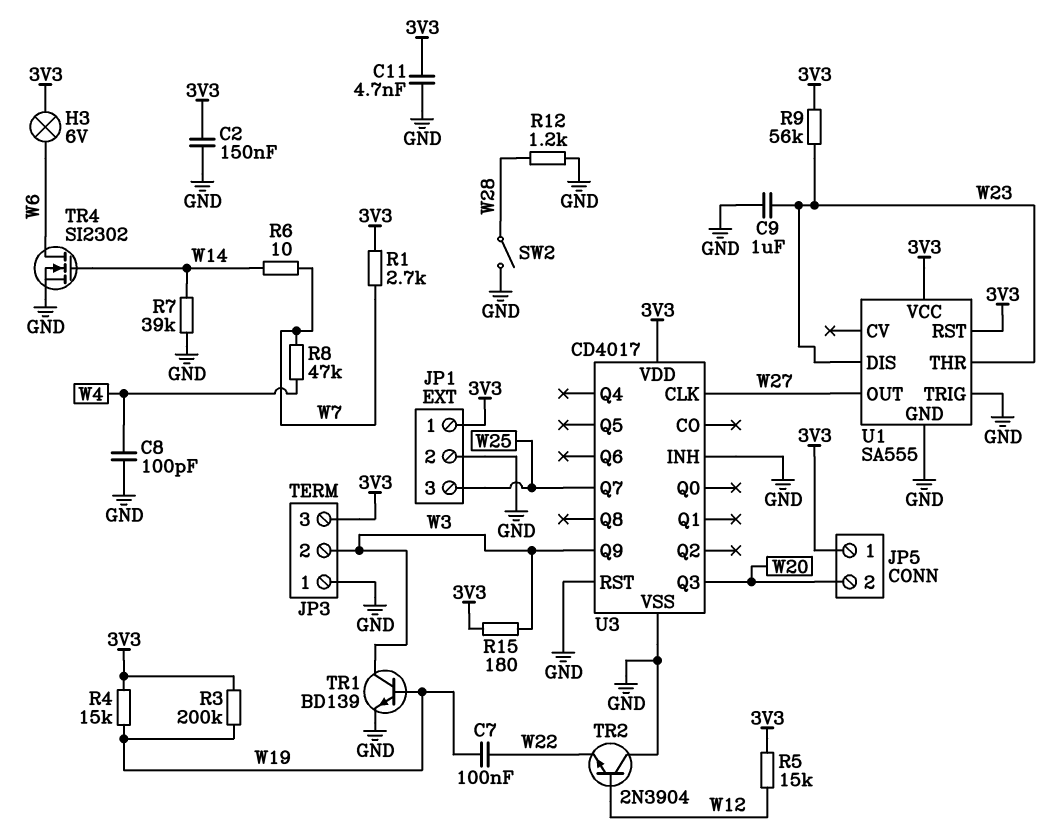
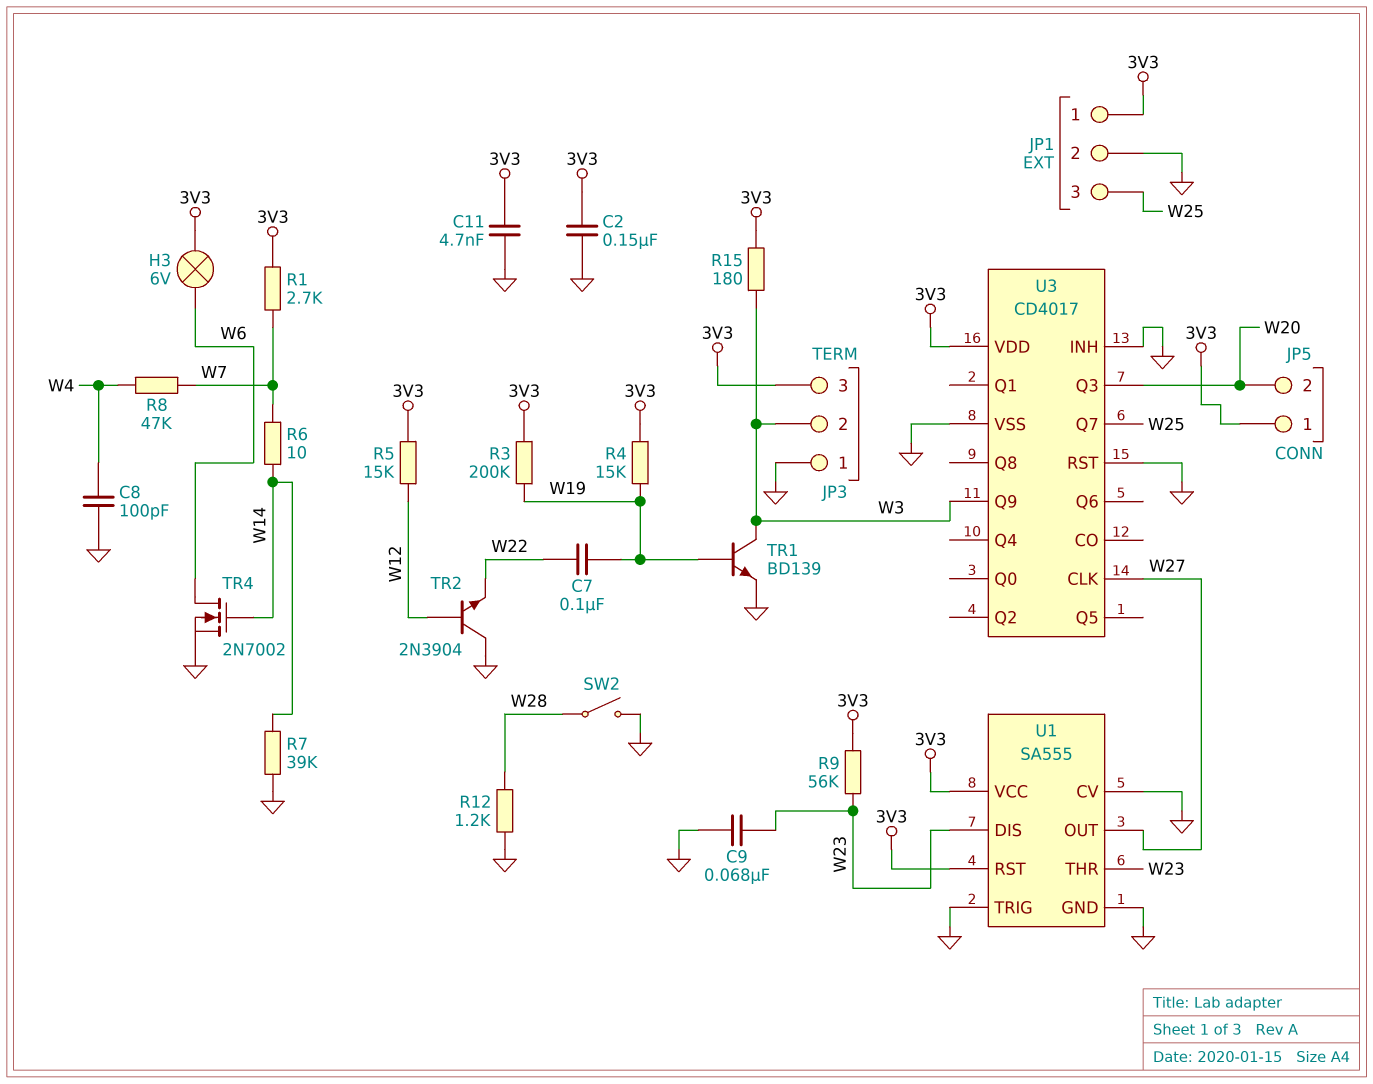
C9: 1uF (GND, W23) -> 68nF (GND, W23)
TR4: NMOS SI2302 (G W14, D W6, S GND) -> NMOS 2N7002 (G W14, D W6, S GND)
U1 pin CV: none -> GND

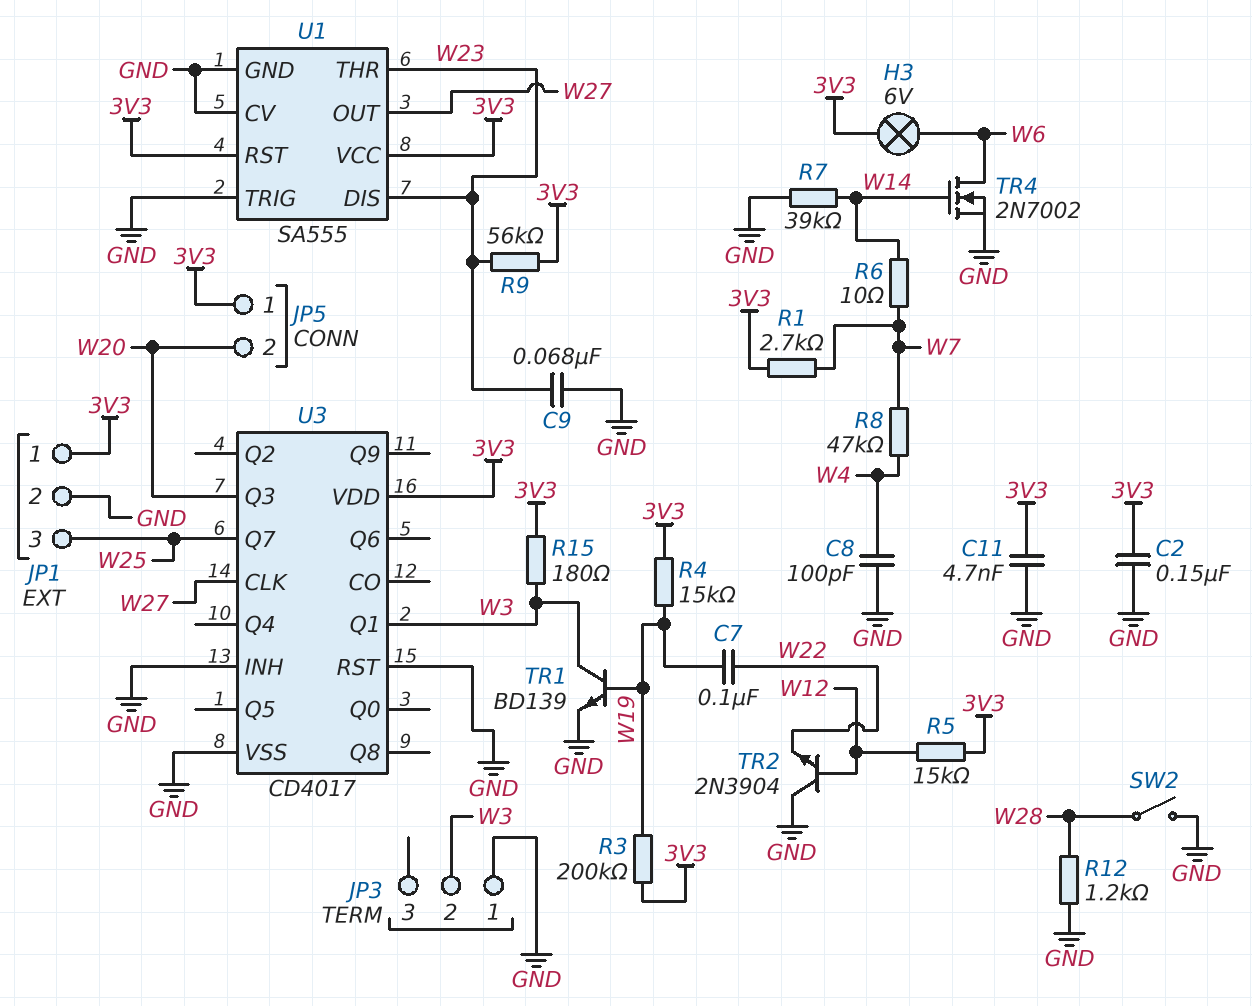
JP3 pin 3: 3V3 -> none
U3 pin Q1: none -> W3
U3 pin Q9: W3 -> none

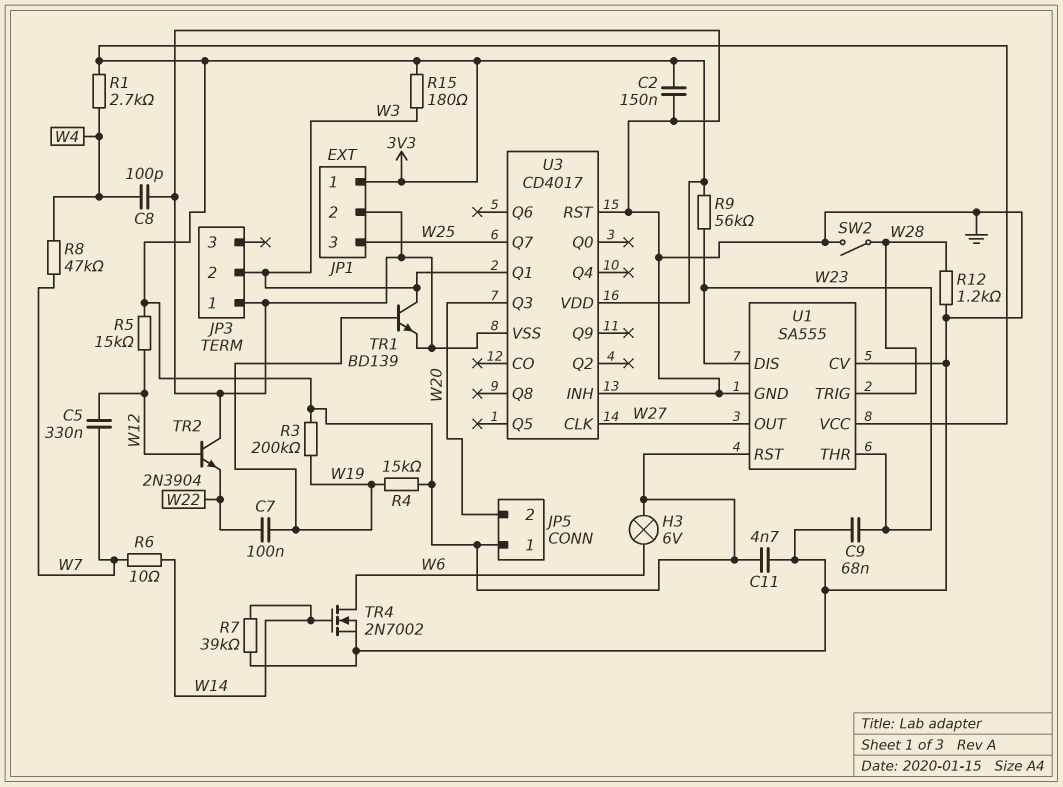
C5: none -> 330nF (W7, W12)
R1: 2.7k (3V3, W7) -> 2.7k (3V3, W4)
U1 pin TRIG: GND -> W28

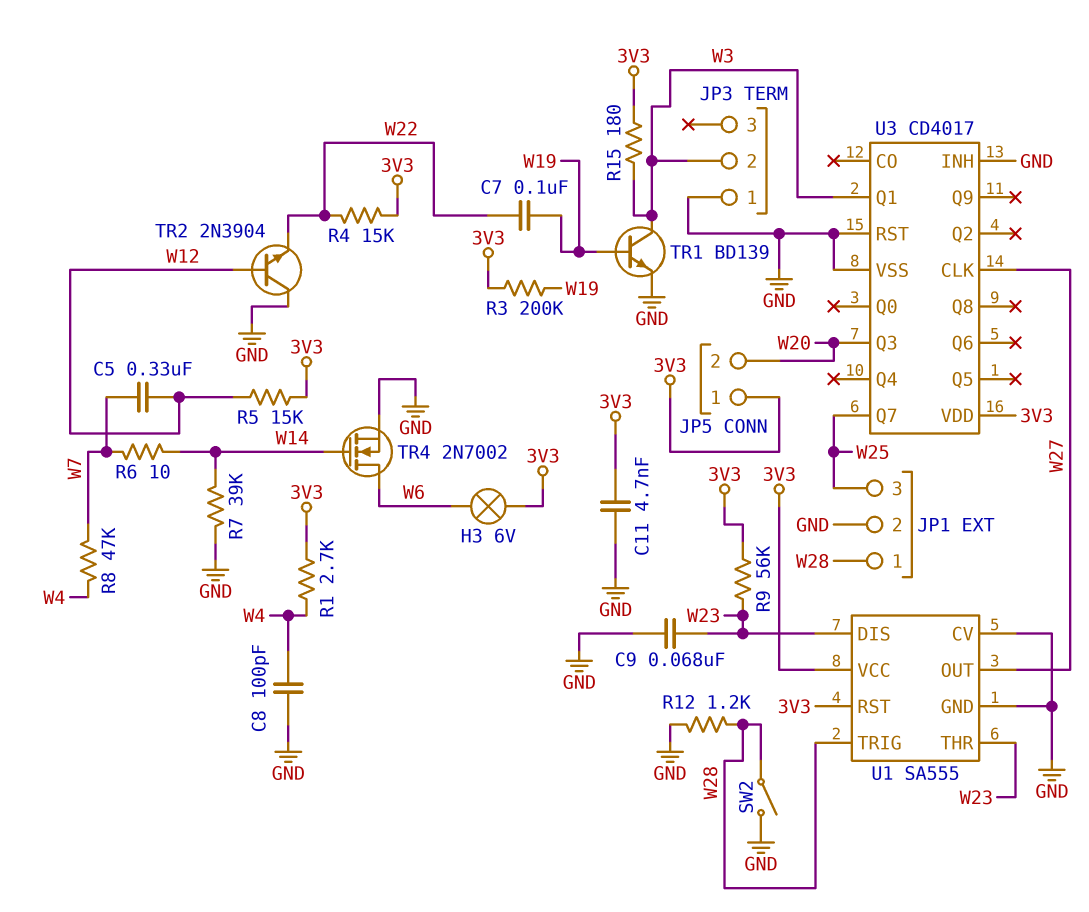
C2: 150nF (3V3, GND) -> none
JP1 pin 1: 3V3 -> W28
R4: 15k (3V3, W19) -> 15k (3V3, W22)

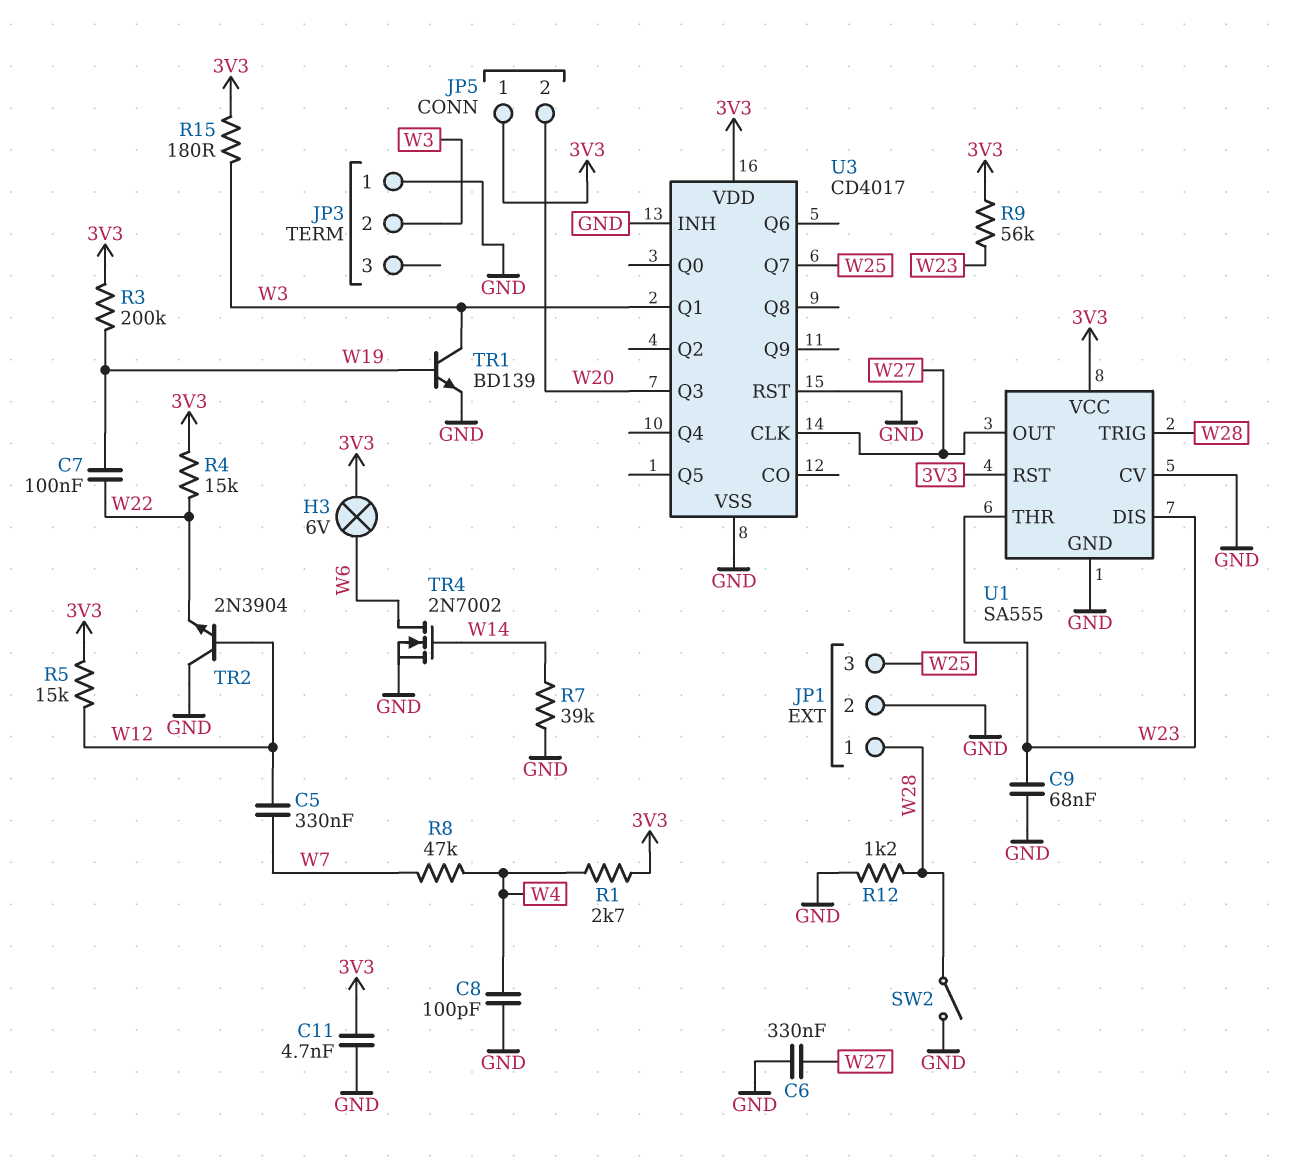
C6: none -> 330nF (GND, W27)
R6: 10 (W7, W14) -> none

